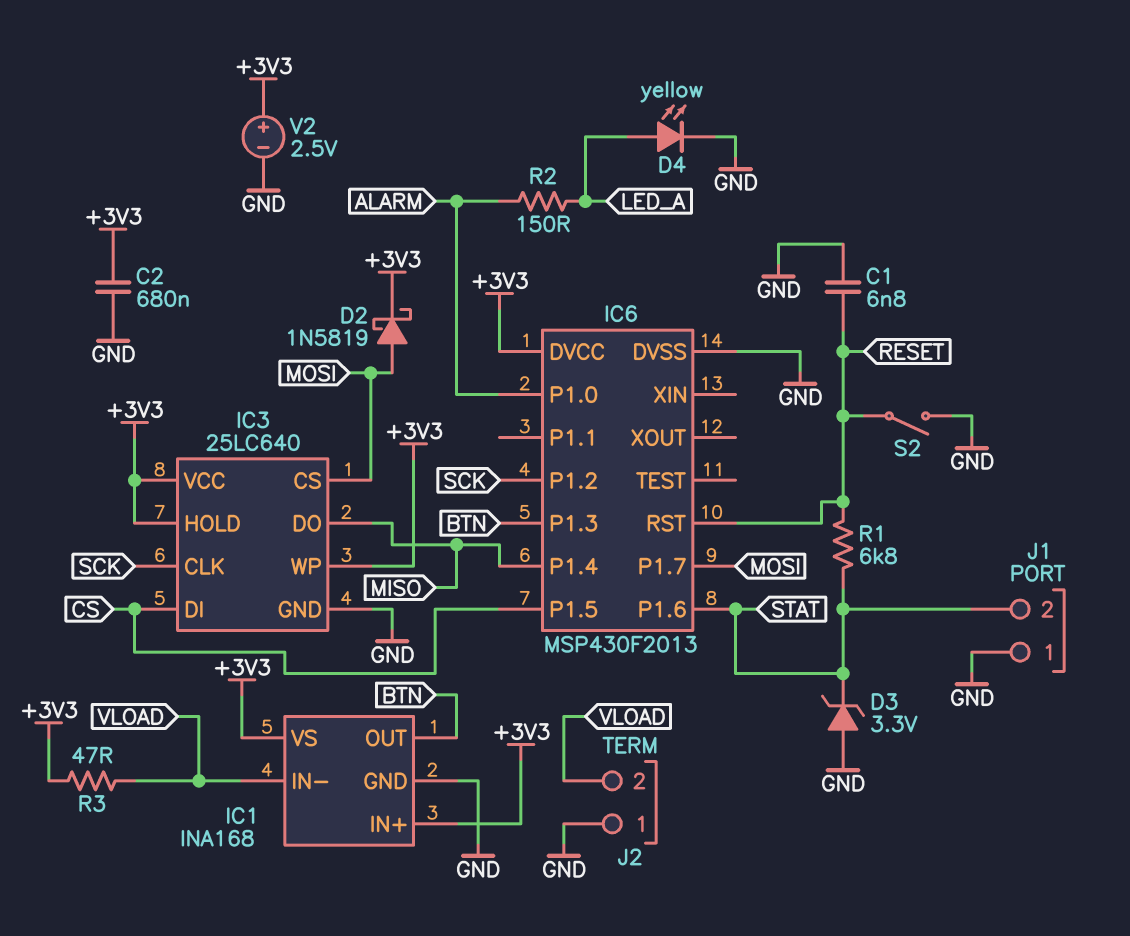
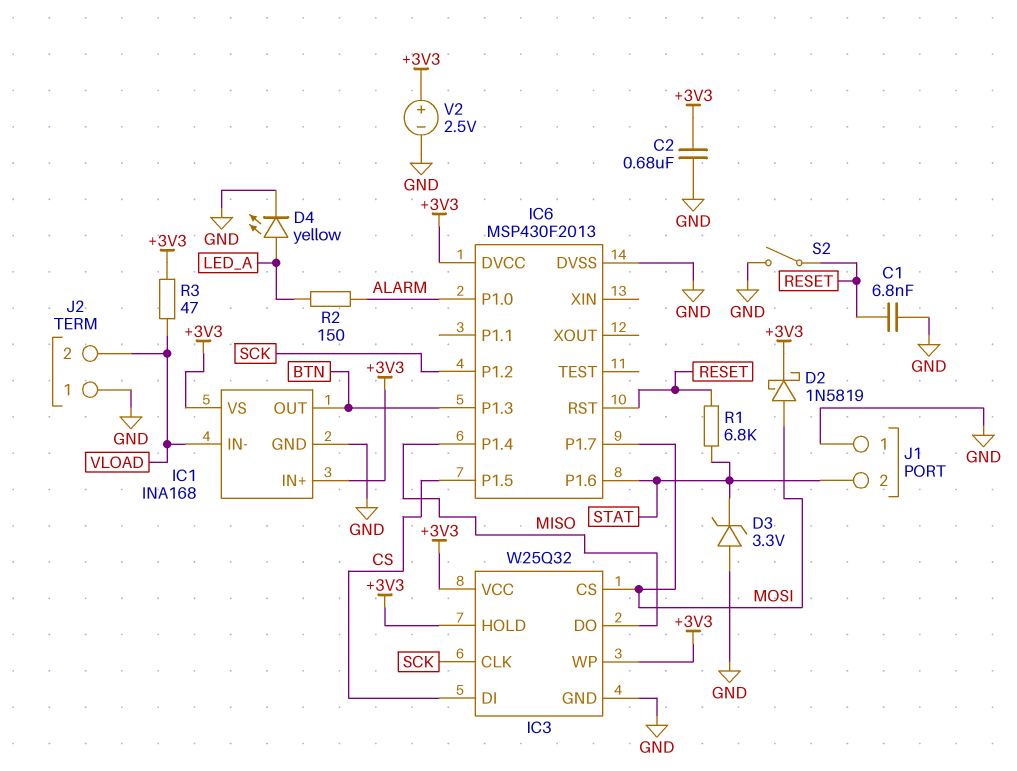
IC3: 25LC640 -> W25Q32

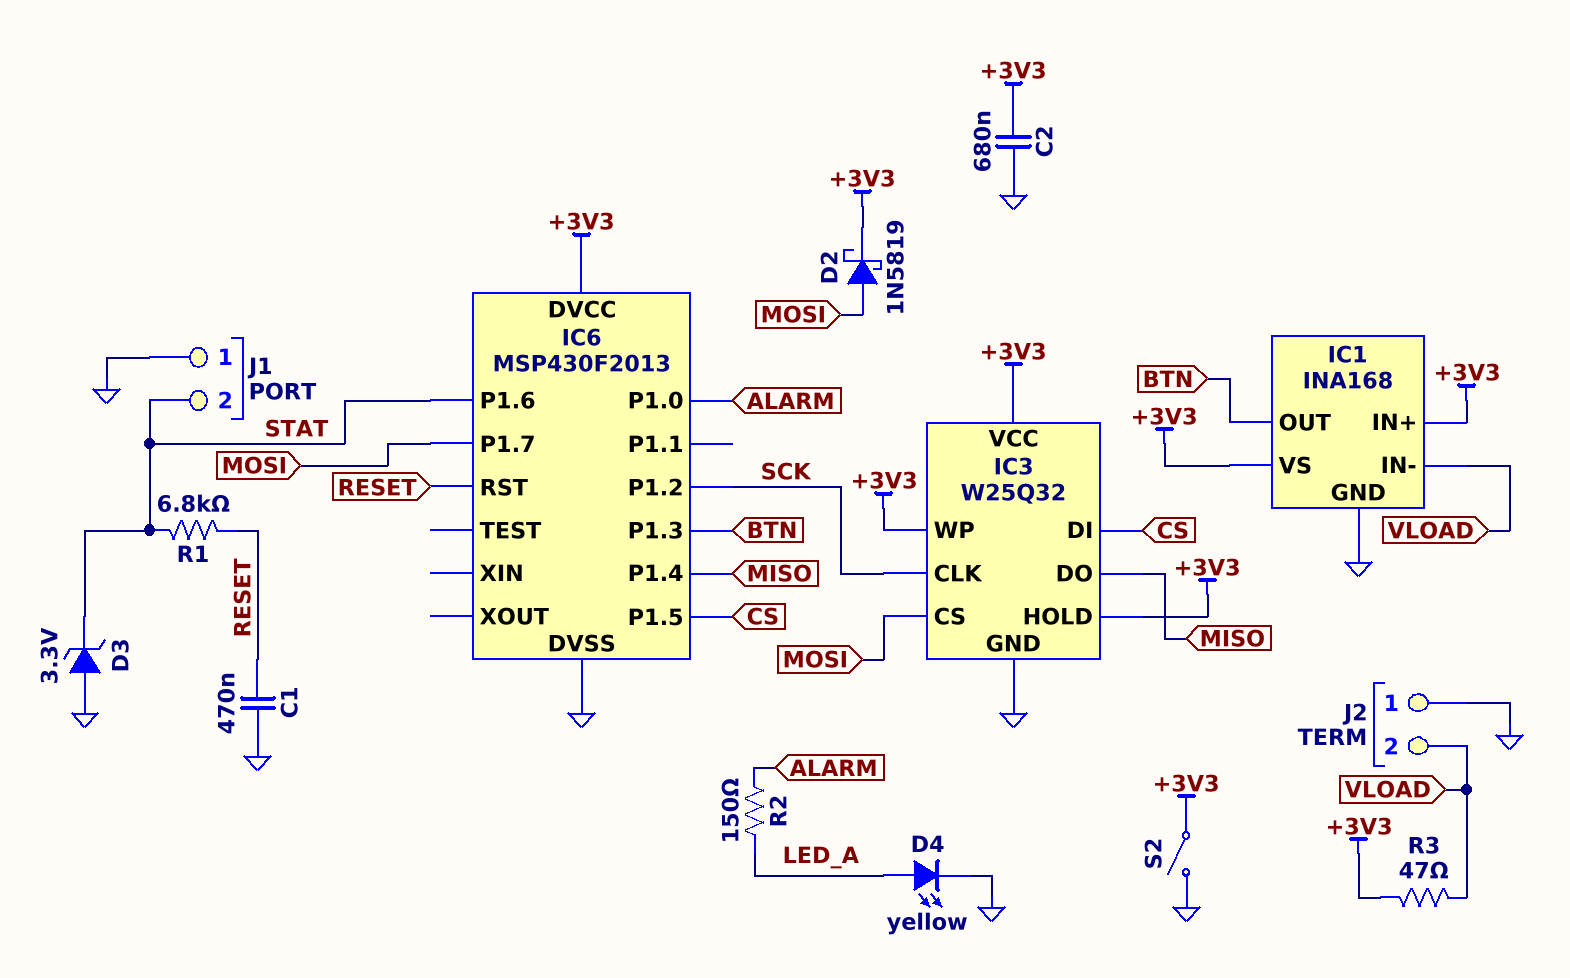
C1: 6.8nF (GND, RESET) -> 470nF (GND, RESET)
S2: switch (GND, RESET) -> switch (+3V3, GND)
V2: 2.5V (plus +3V3, minus GND) -> none

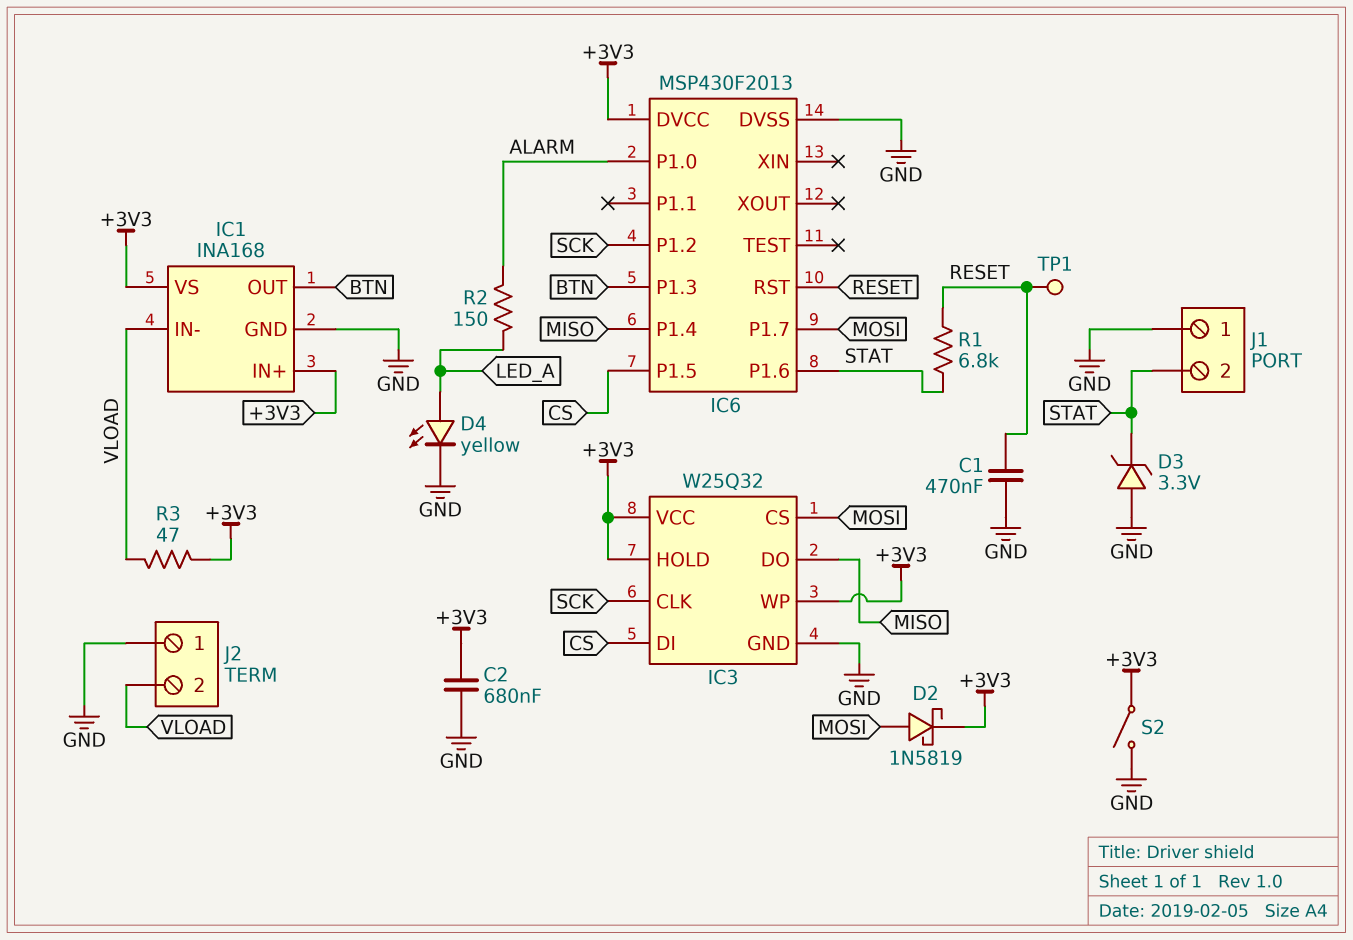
TP1: none -> test point (RESET)

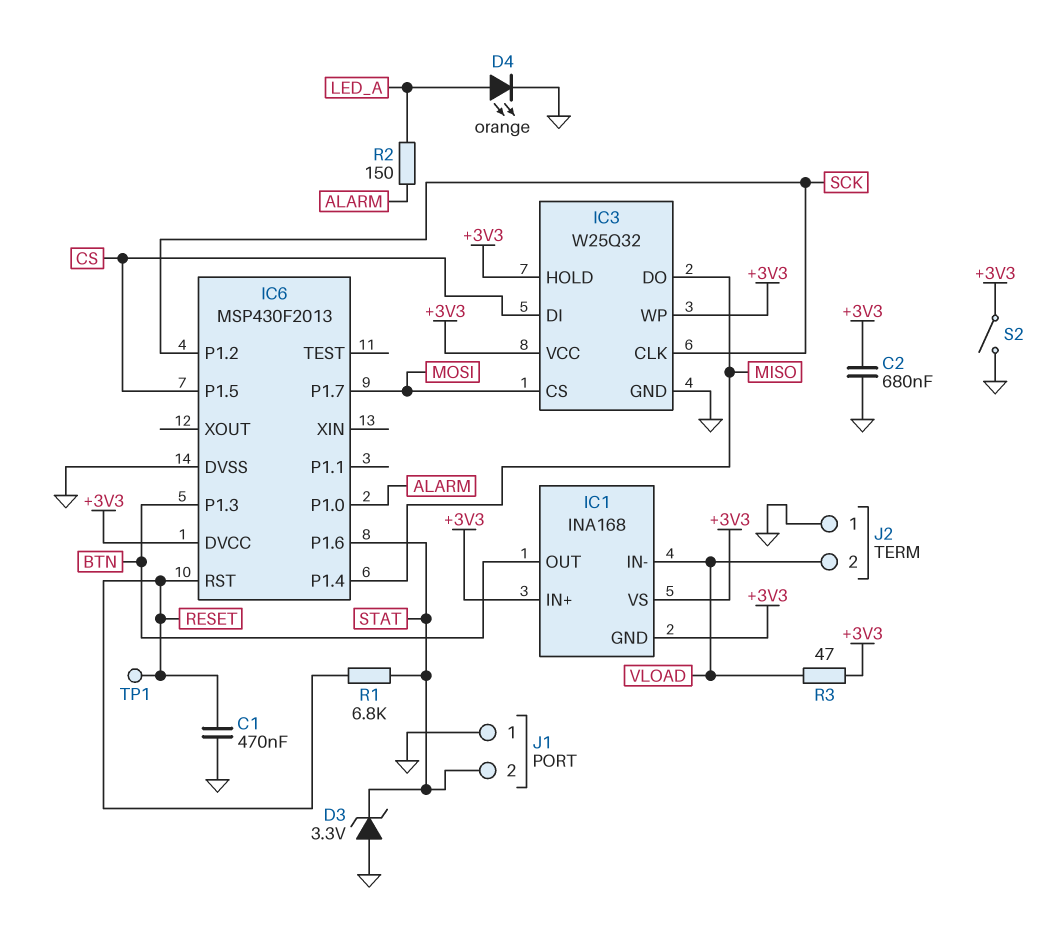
D2: schottky 1N5819 (A MOSI, K +3V3) -> none
D4: LED yellow (A LED_A, K GND) -> LED orange (A LED_A, K GND)
IC1 pin GND: GND -> +3V3

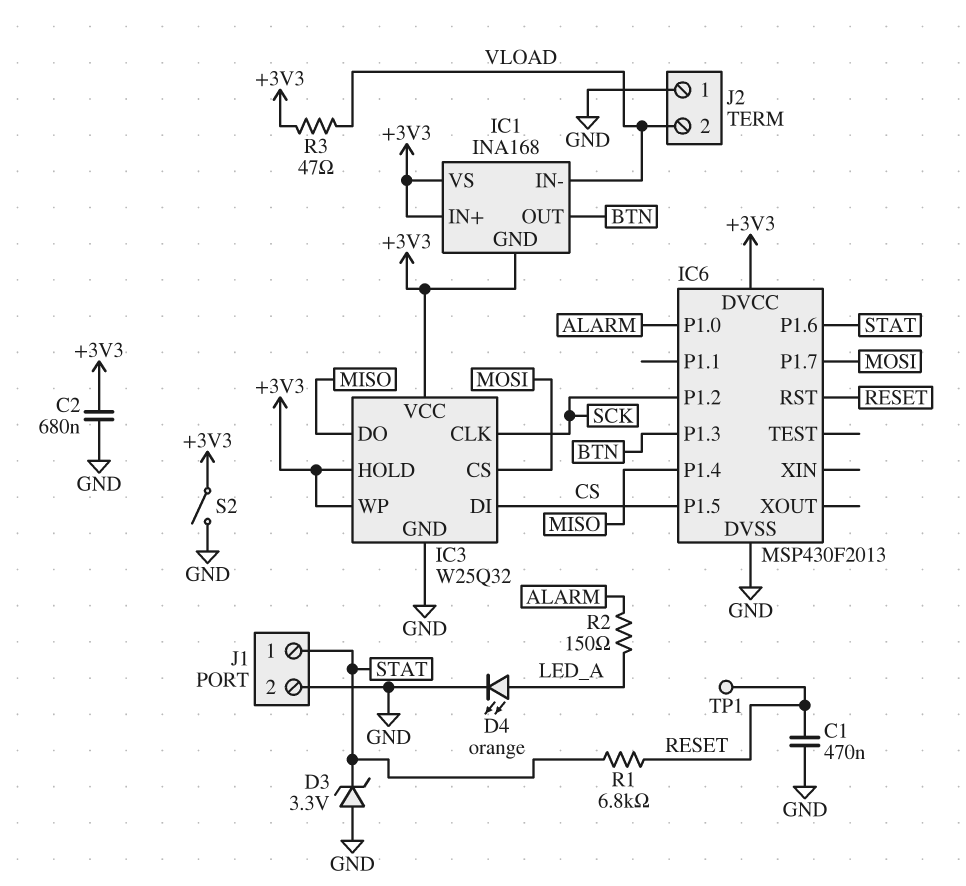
J1 pin 1: GND -> STAT
J1 pin 2: STAT -> GND

